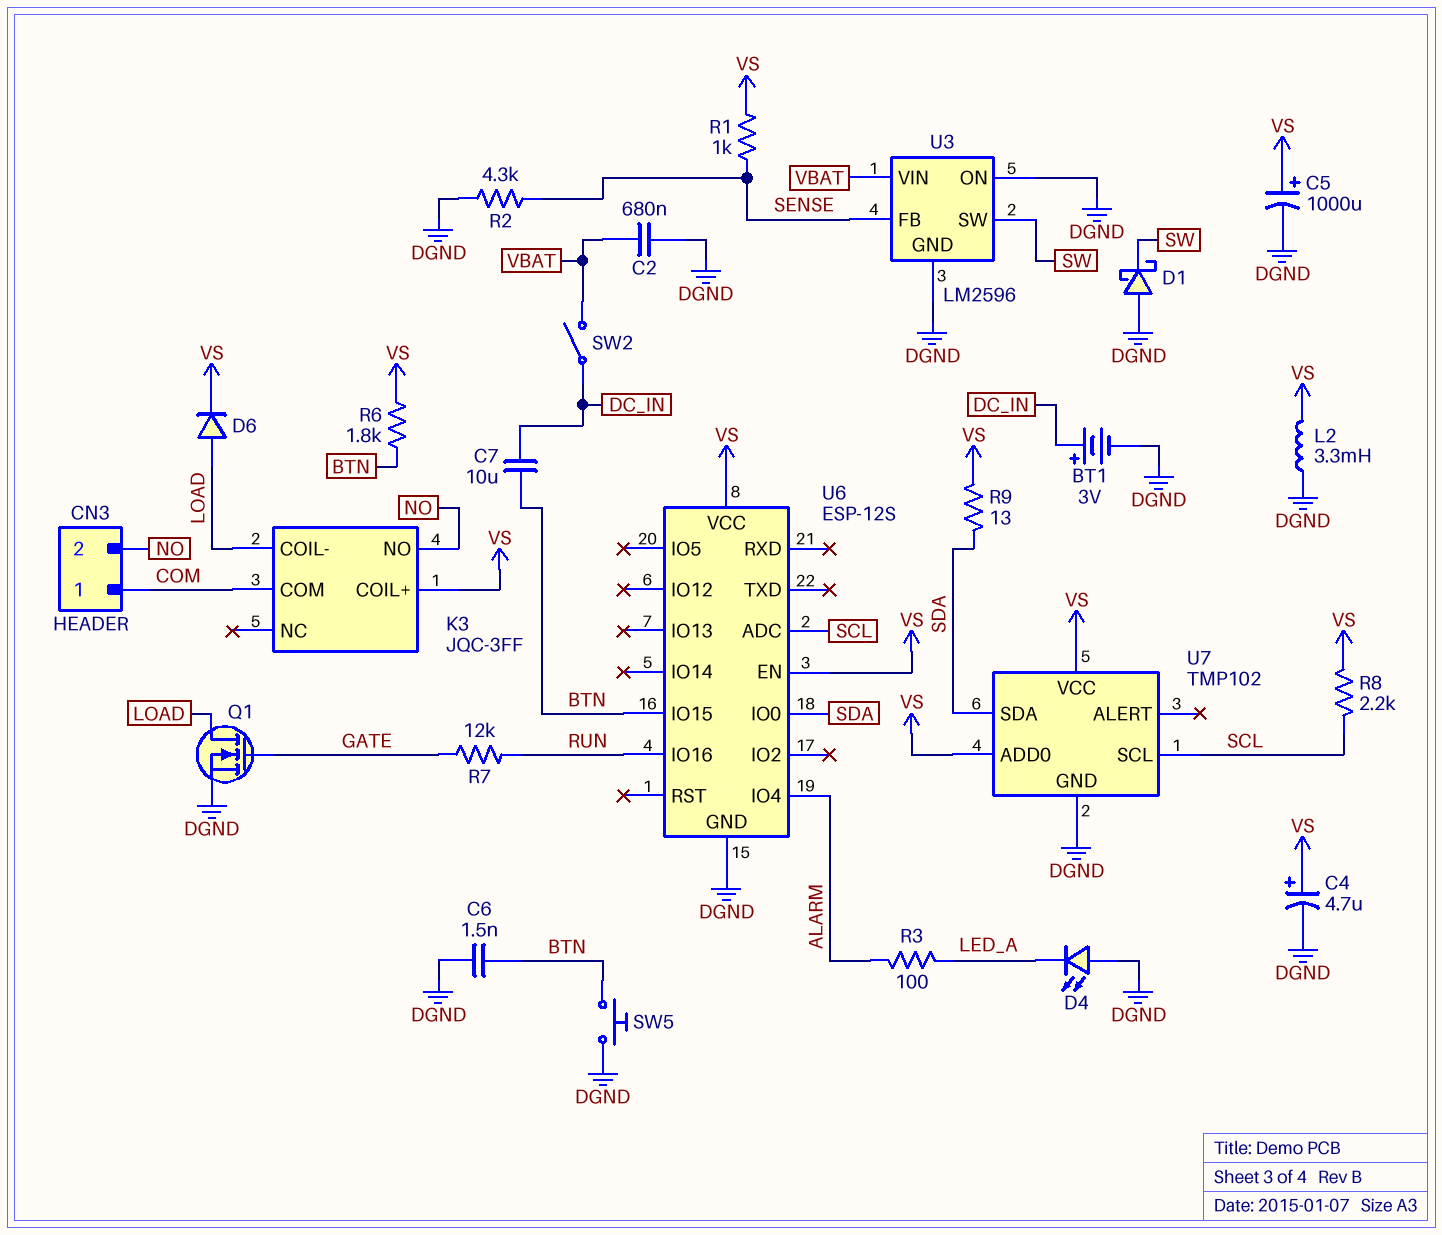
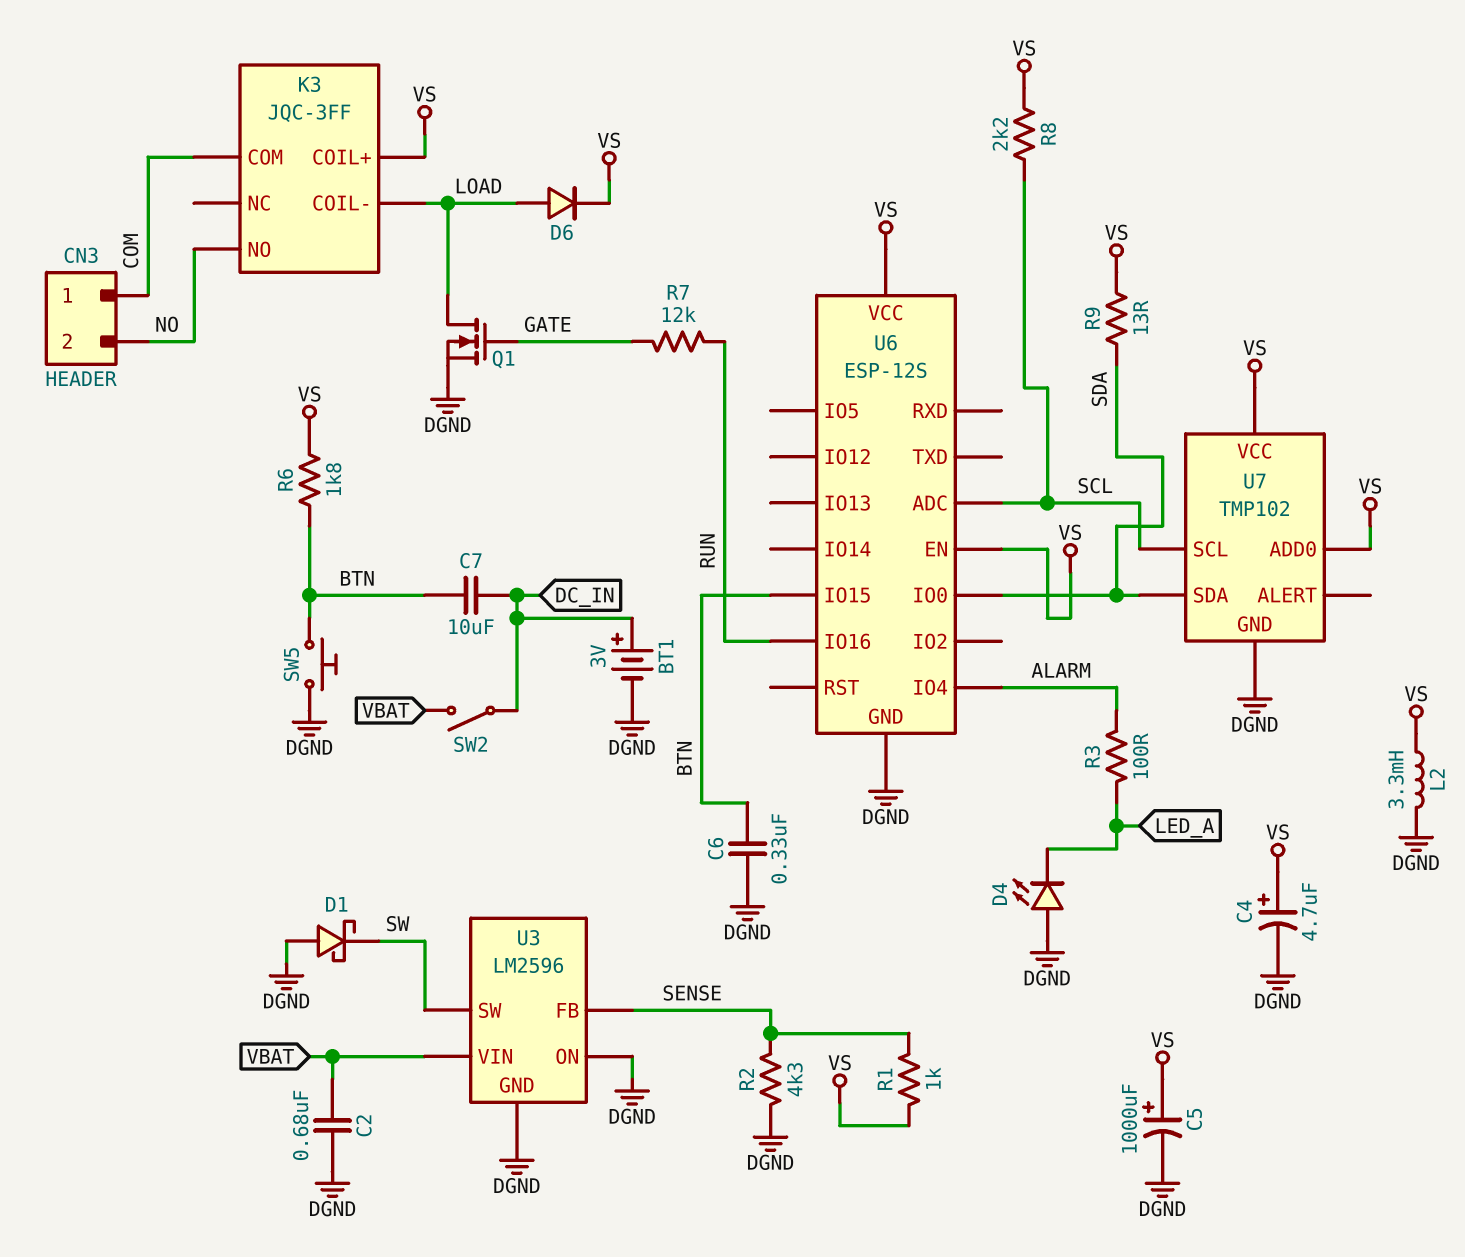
C6: 1.5nF (BTN, DGND) -> 330nF (BTN, DGND)

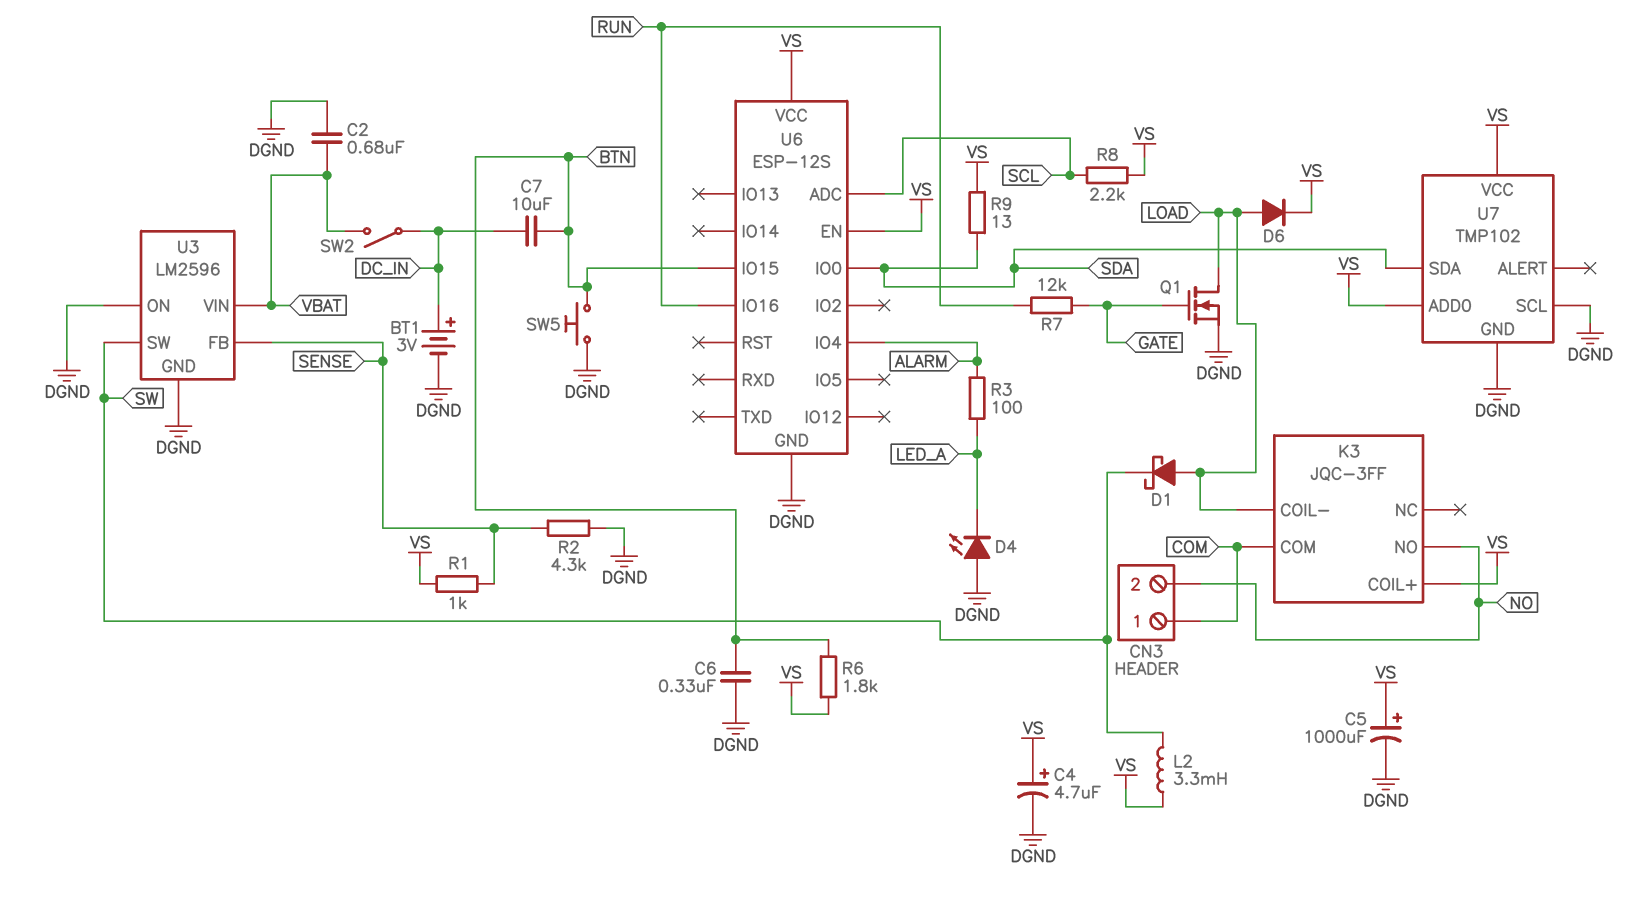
D1: schottky (A DGND, K SW) -> schottky (A LOAD, K SW)
L2: 3.3mH (DGND, VS) -> 3.3mH (SW, VS)
U7 pin SCL: SCL -> DGND

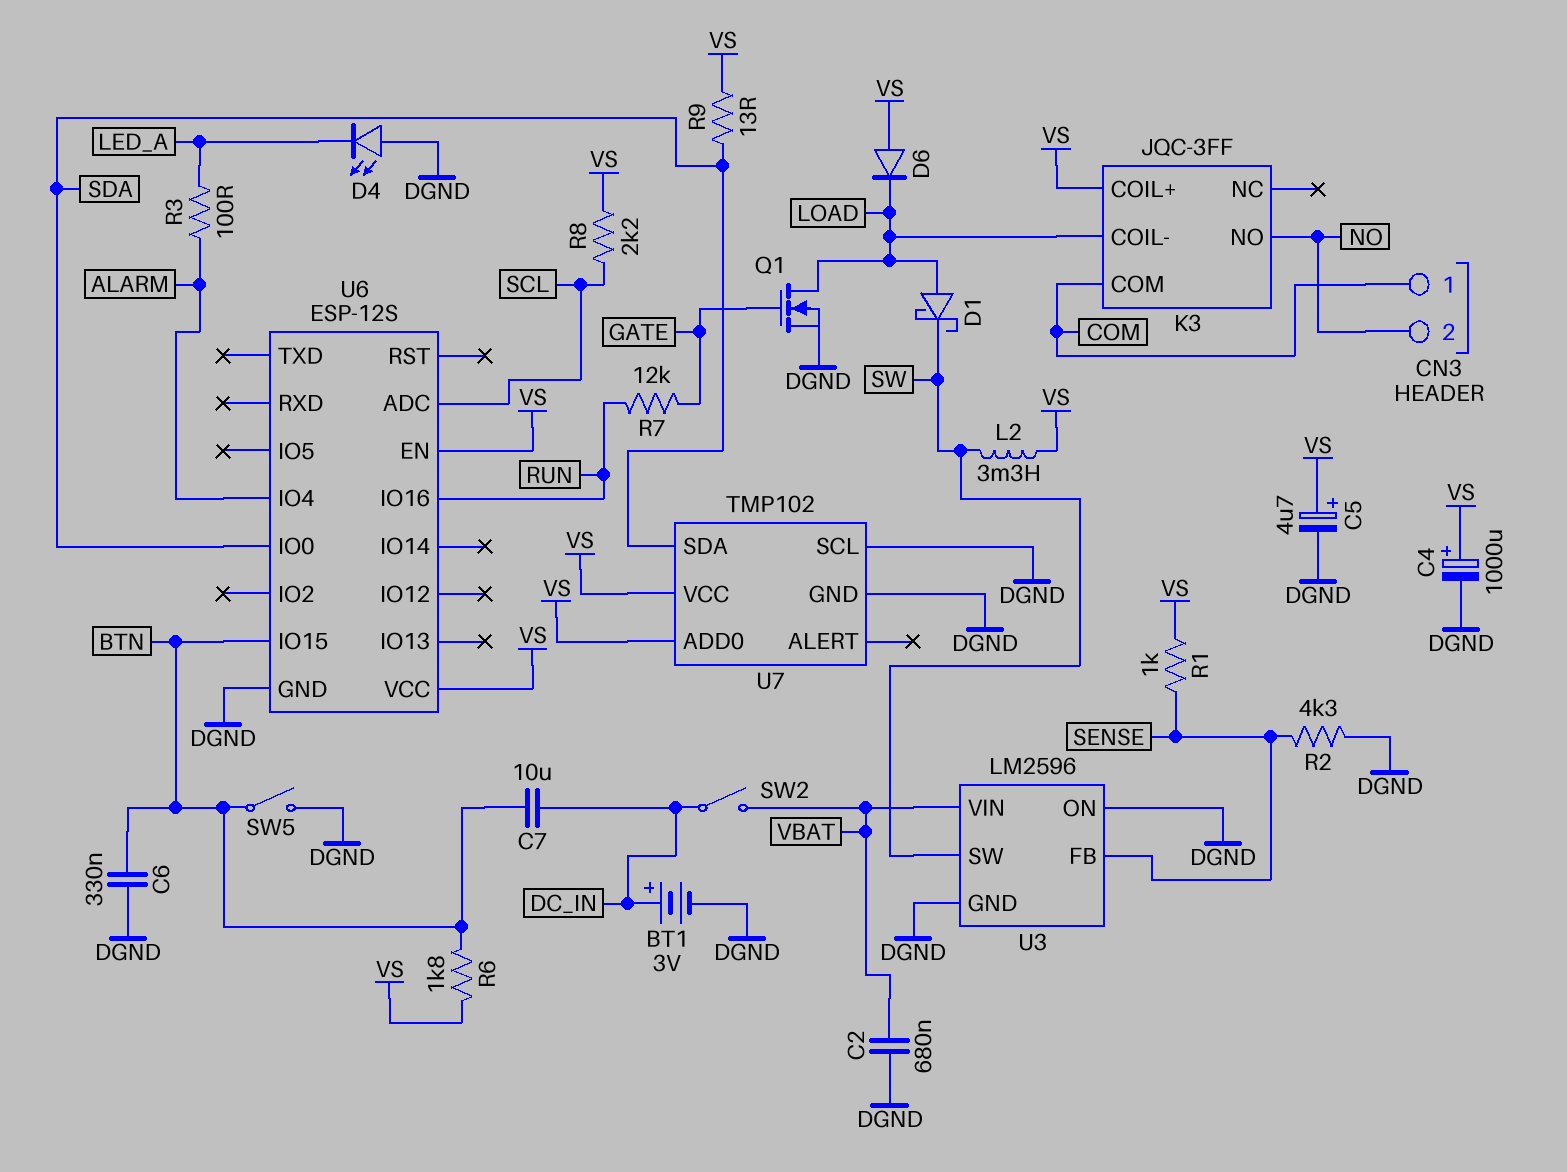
C4: 4.7uF (plus VS, minus DGND) -> 1000uF (plus VS, minus DGND)
C5: 1000uF (plus VS, minus DGND) -> 4.7uF (plus VS, minus DGND)
D6: diode (A LOAD, K VS) -> diode (A VS, K LOAD)
SW5: button (BTN, DGND) -> switch (BTN, DGND)

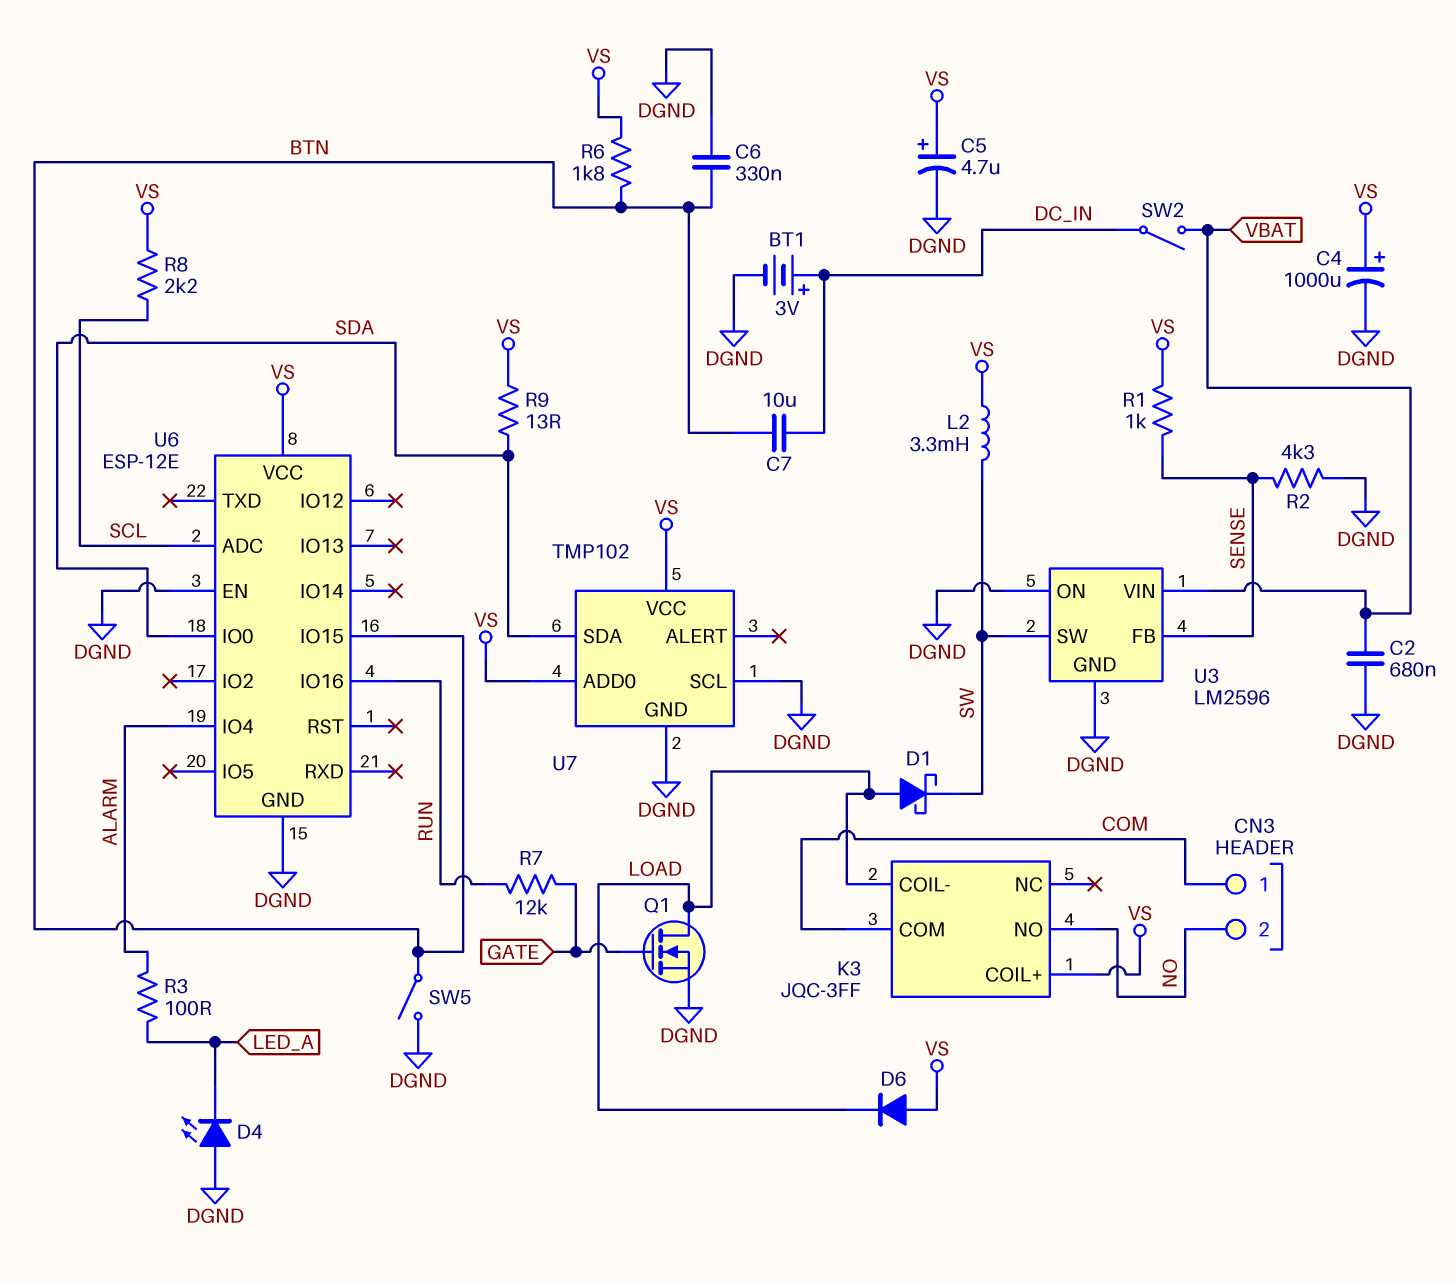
U6: ESP-12S -> ESP-12E
U6 pin EN: VS -> DGND

